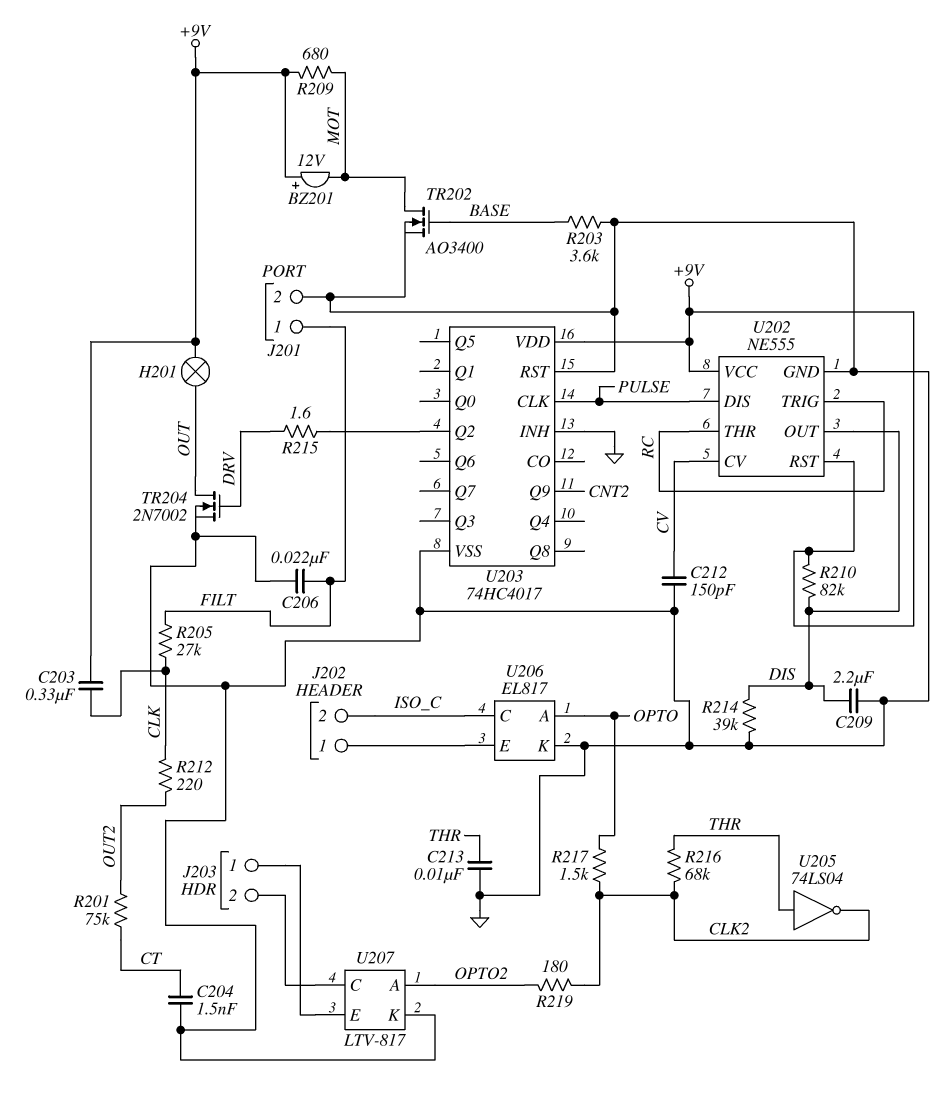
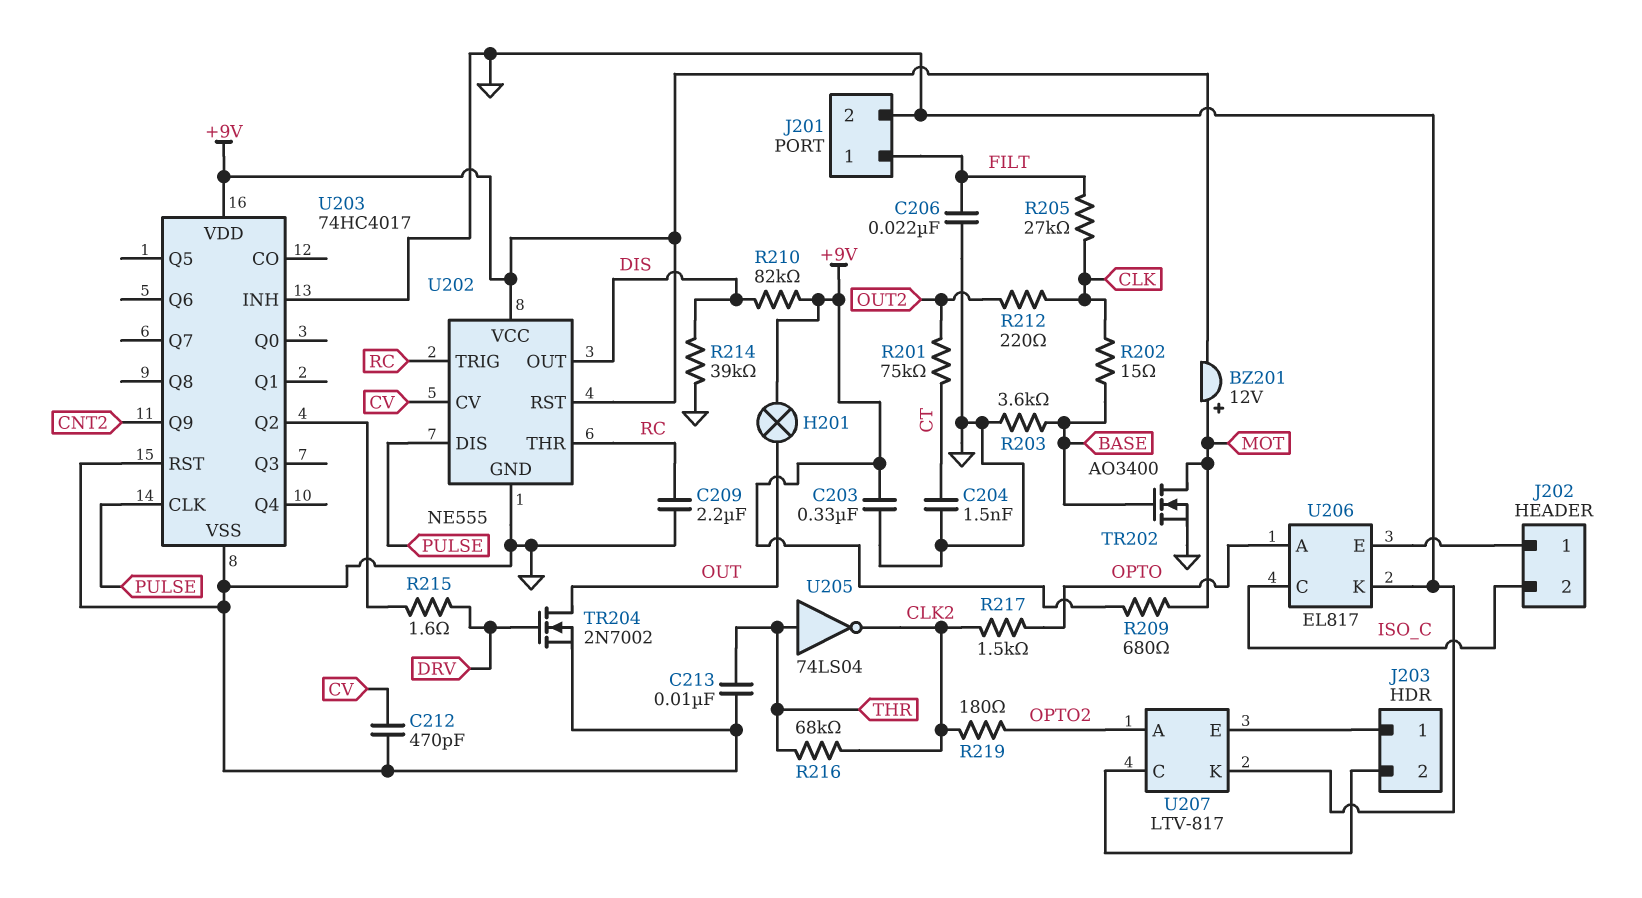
BZ201: buzzer 12V (plus +9V, minus MOT) -> buzzer 12V (plus MOT, minus +9V)
C203: 330nF (+9V, CLK) -> 330nF (+9V, GND)
C209: 2.2uF (DIS, GND) -> 2.2uF (GND, RC)
C212: 150pF (CV, GND) -> 470pF (CV, GND)
R202: none -> 15 (BASE, CLK)

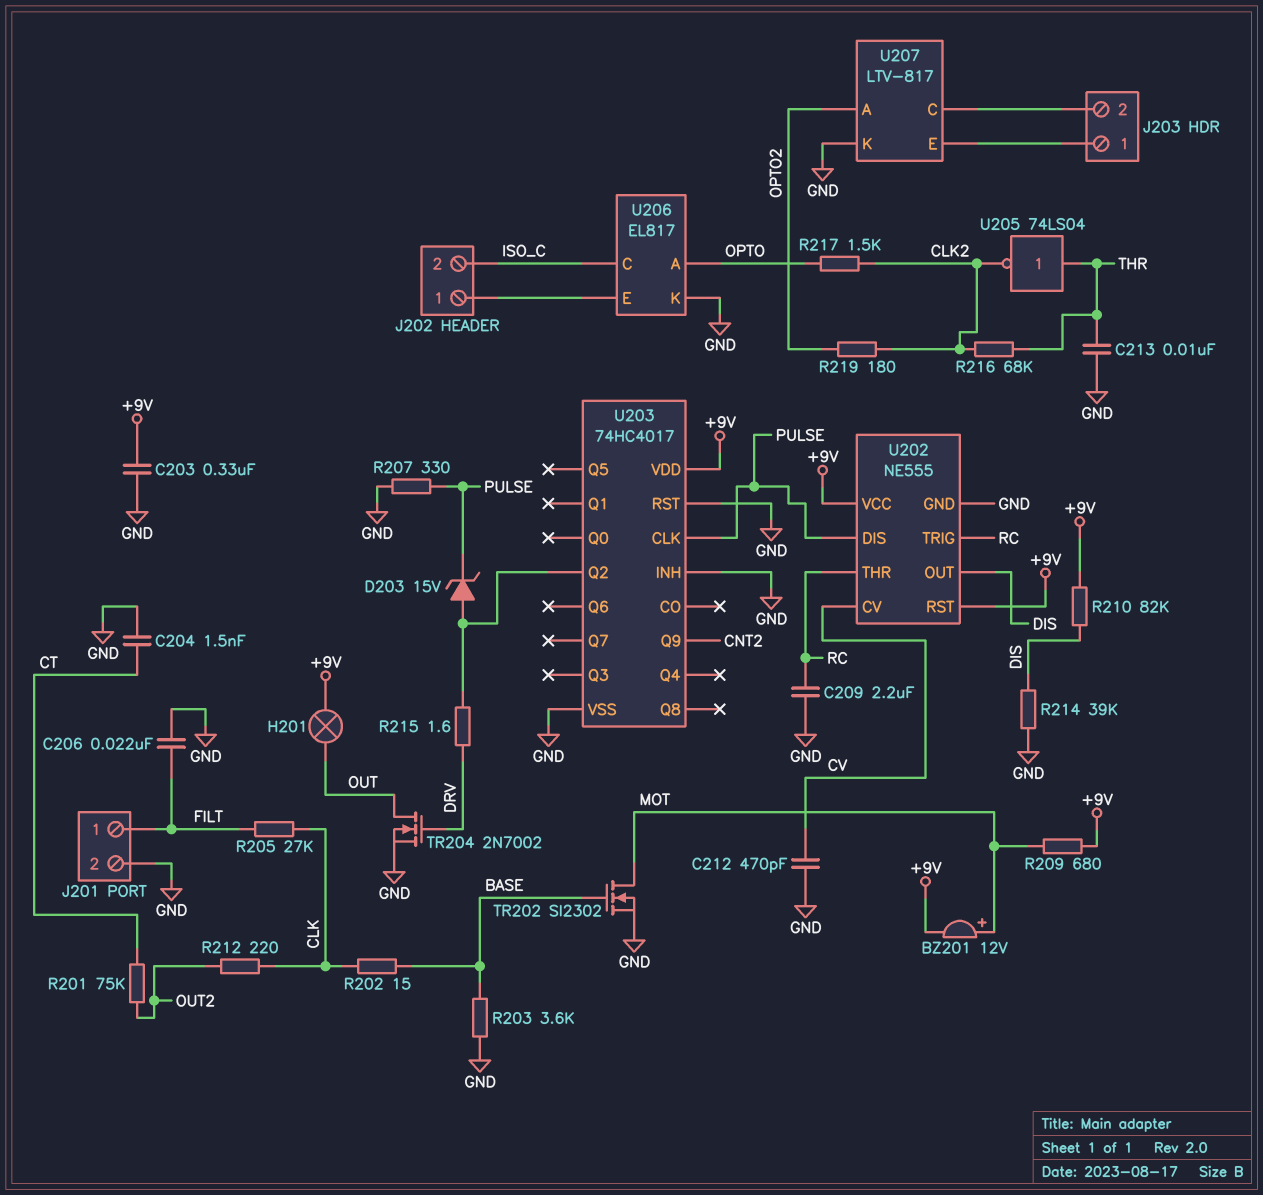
D203: none -> zener 15V (A U203/Q2, K PULSE)
R207: none -> 330 (GND, PULSE)
TR202: NMOS AO3400 (G BASE, D MOT, S GND) -> NMOS SI2302 (G BASE, D MOT, S GND)

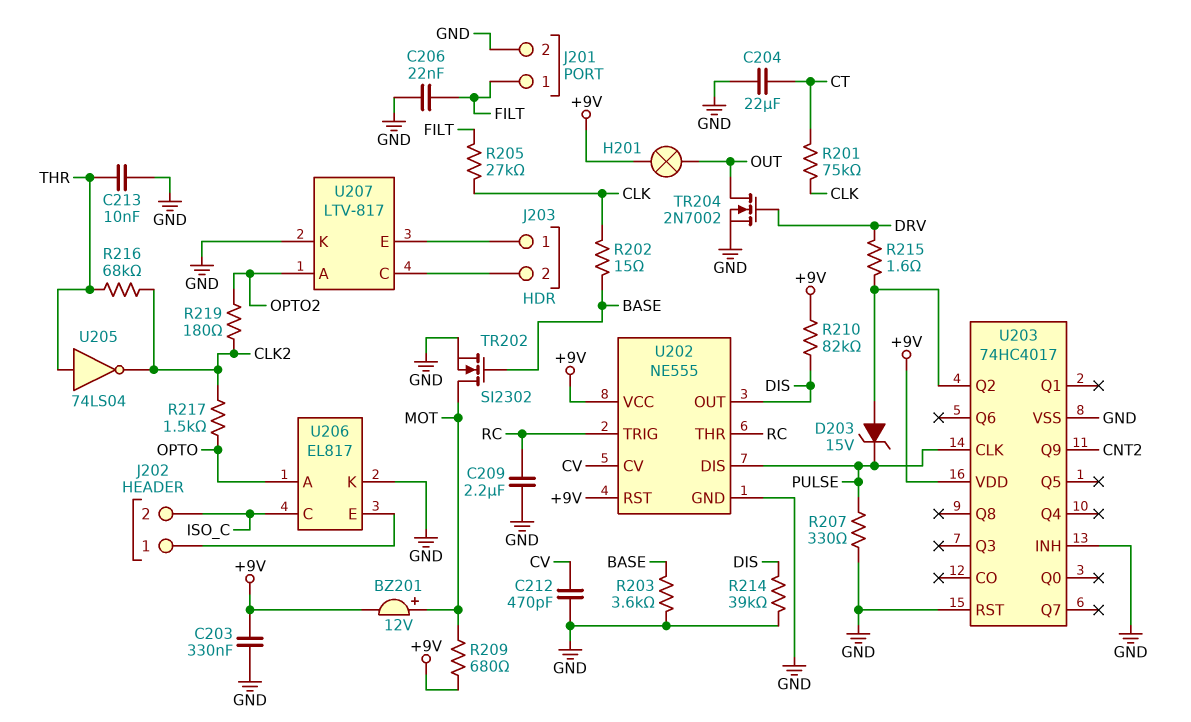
C204: 1.5nF (CT, GND) -> 22uF (CT, GND)
R201: 75k (CT, OUT2) -> 75k (CLK, CT)
R212: 220 (CLK, OUT2) -> none

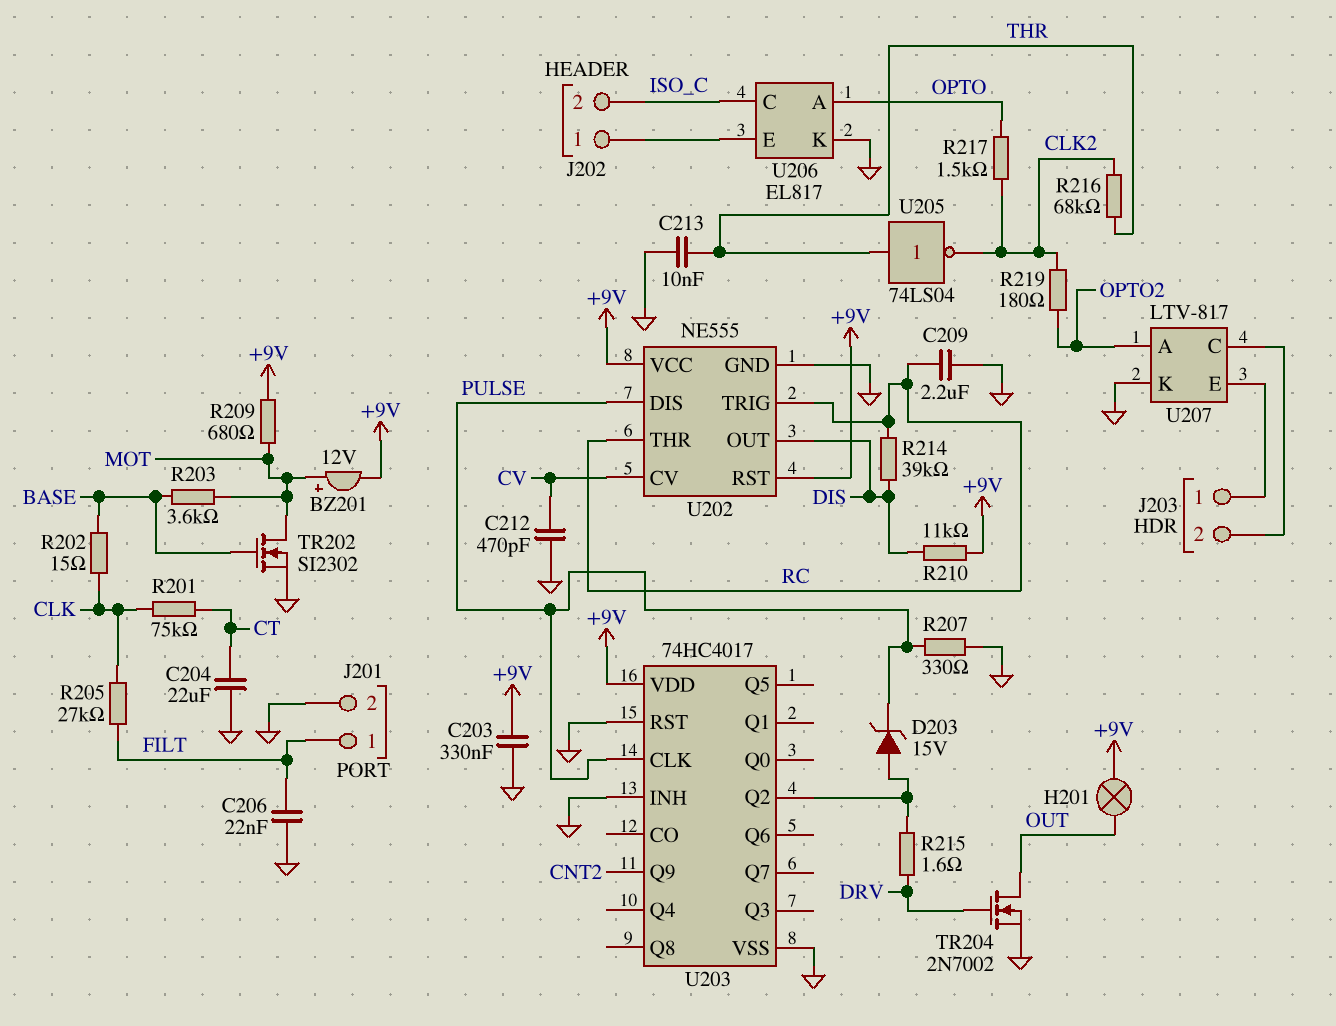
R203: 3.6k (BASE, GND) -> 3.6k (BASE, MOT)
R210: 82k (+9V, DIS) -> 11k (+9V, DIS)
R214: 39k (DIS, GND) -> 39k (DIS, RC)

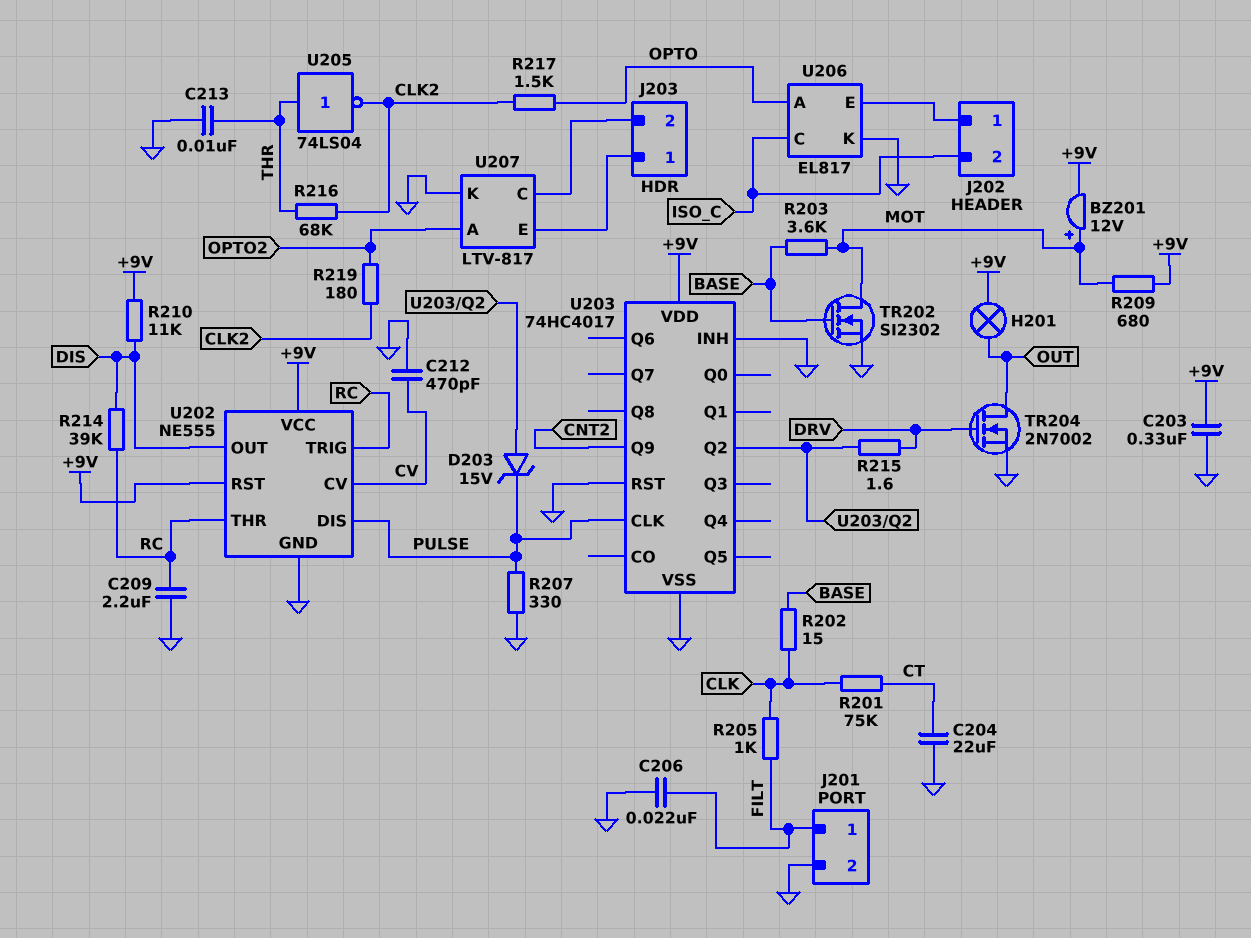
R205: 27k (CLK, FILT) -> 1k (CLK, FILT)

